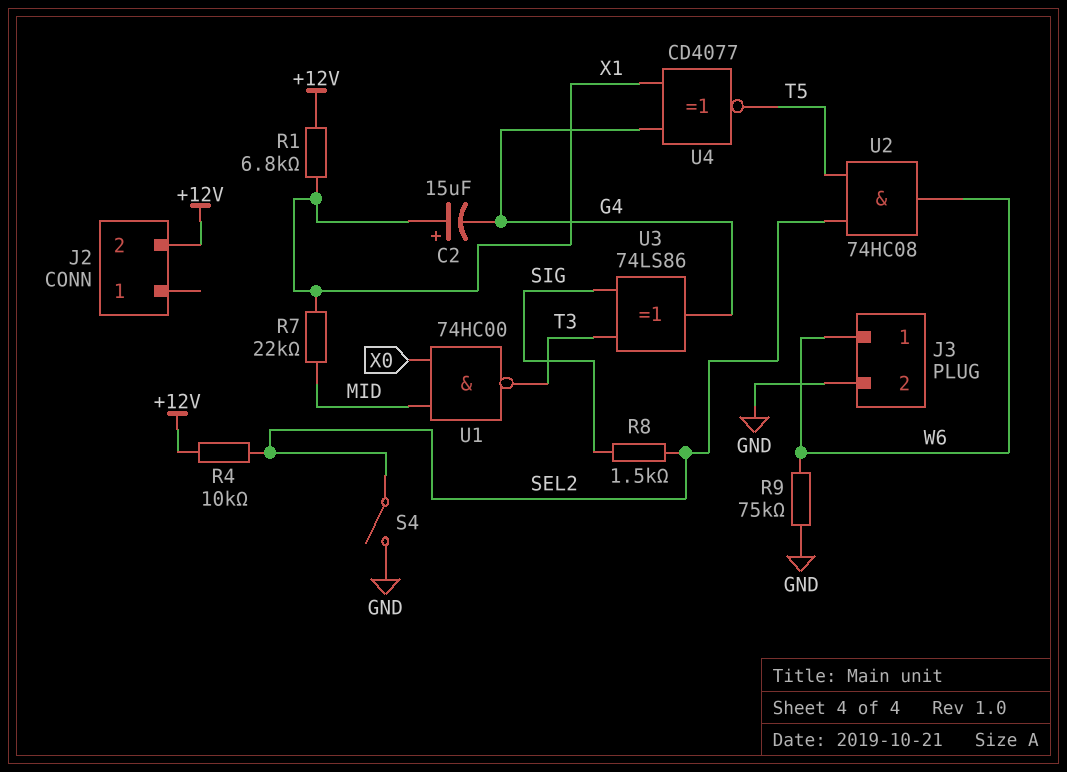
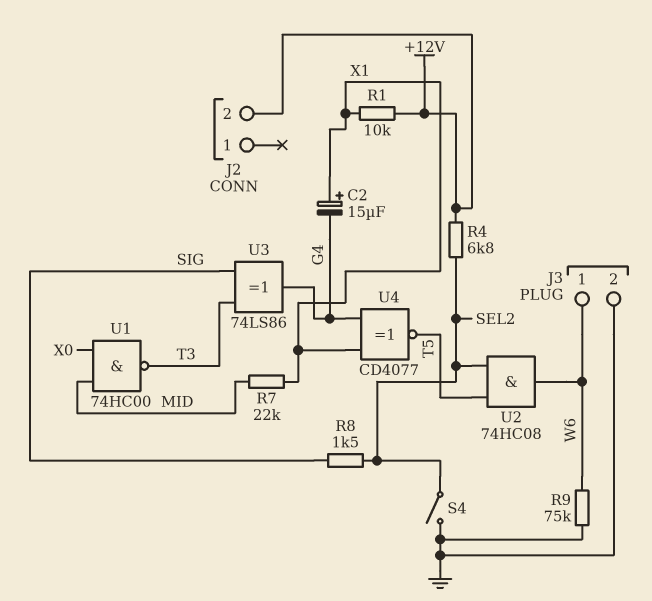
R1: 6.8k (+12V, X1) -> 10k (+12V, X1)
R4: 10k (+12V, SEL2) -> 6.8k (+12V, SEL2)

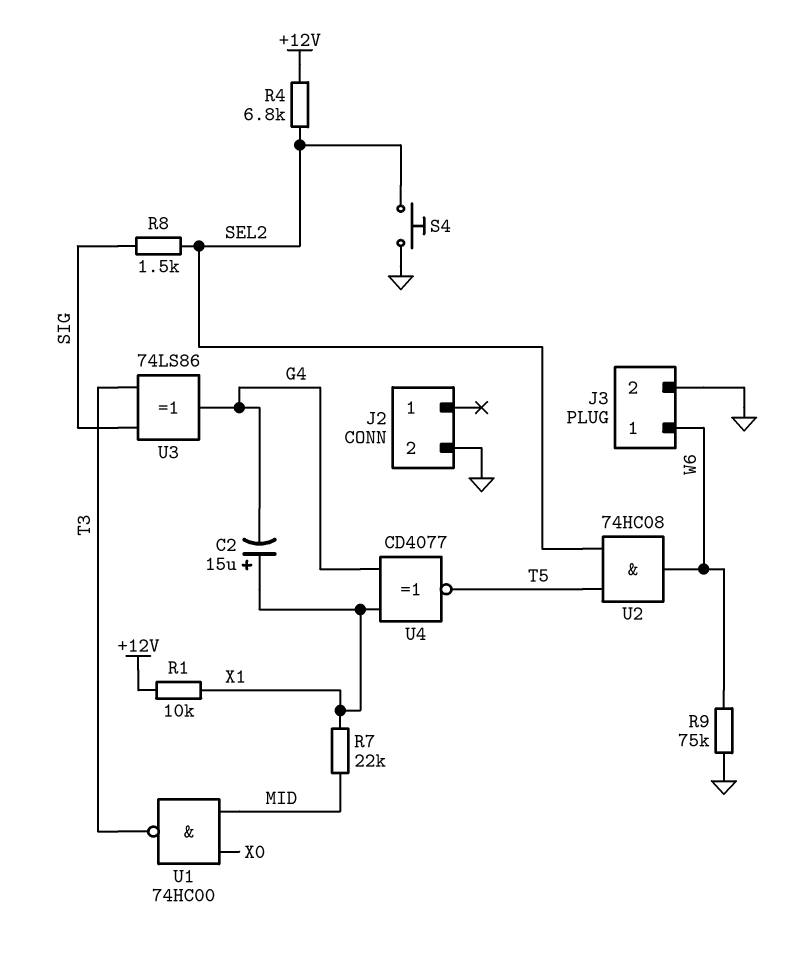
J2 pin 2: +12V -> GND
S4: switch (GND, SEL2) -> button (GND, SEL2)

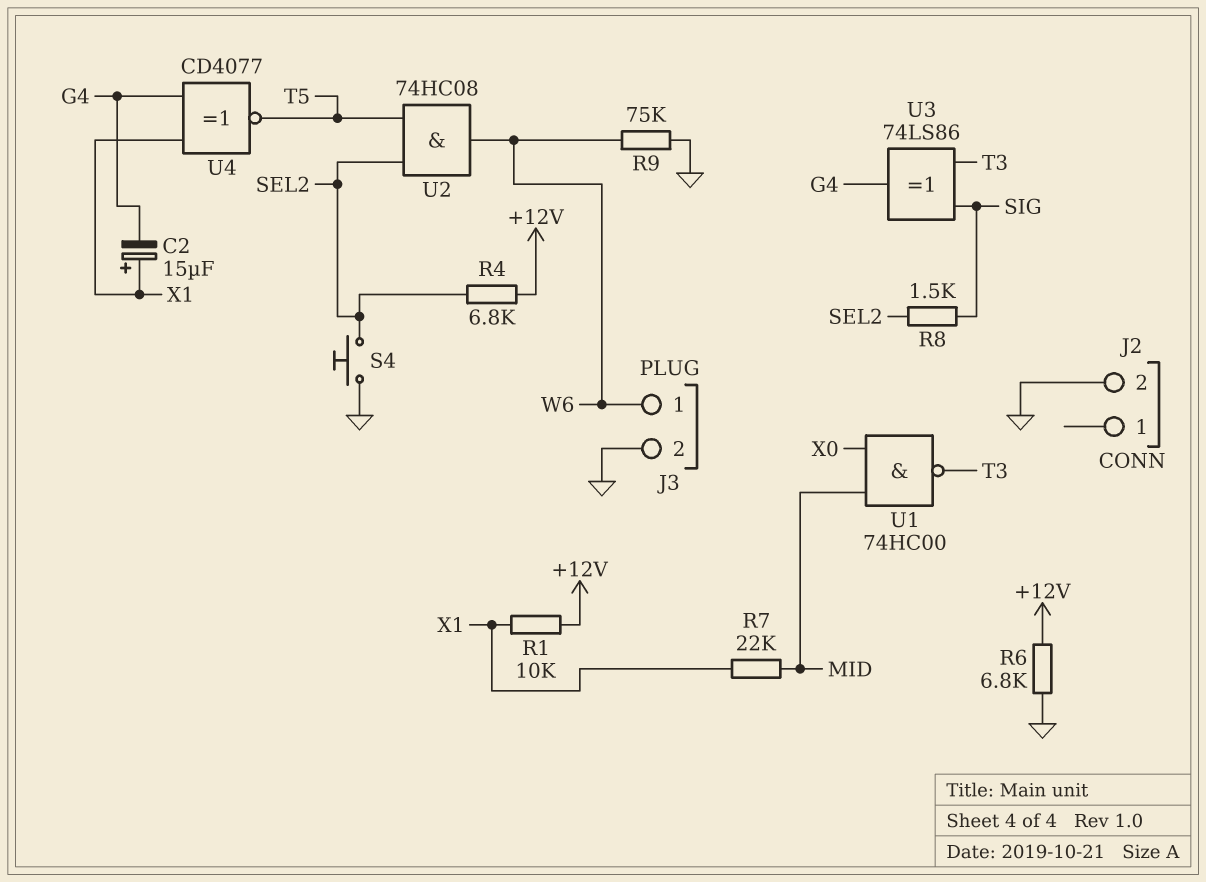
R6: none -> 6.8k (+12V, GND)

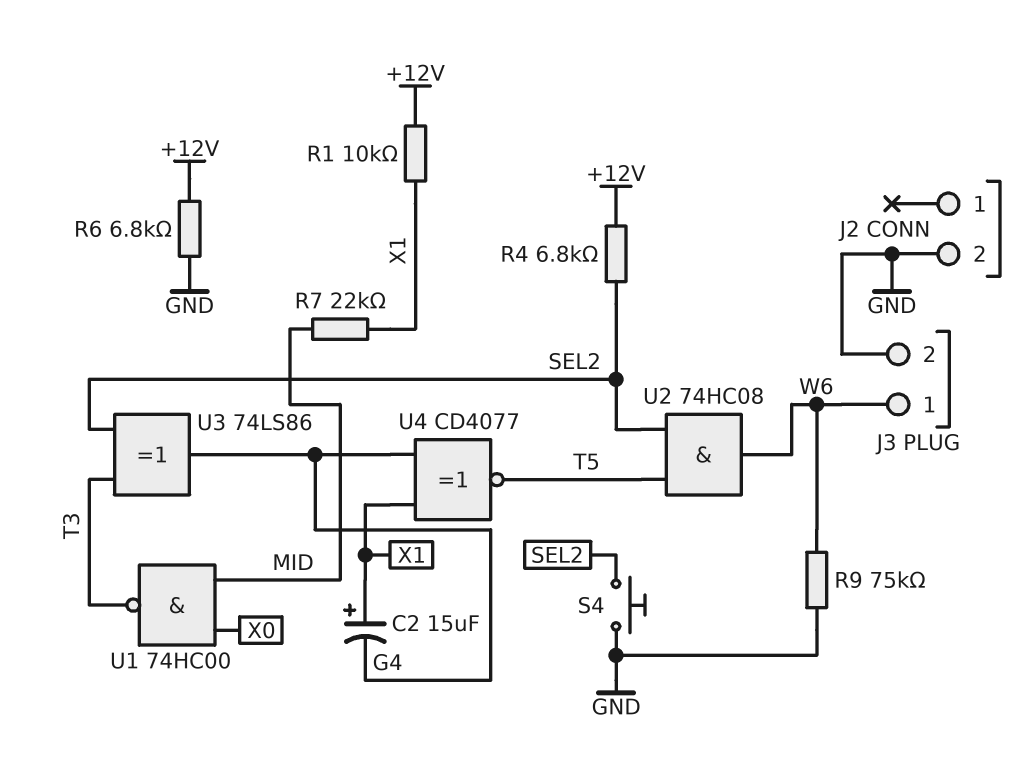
R8: 1.5k (SEL2, SIG) -> none
U3: XOR 74LS86 (in SIG, in T3, out G4) -> XOR 74LS86 (in SEL2, in T3, out G4)

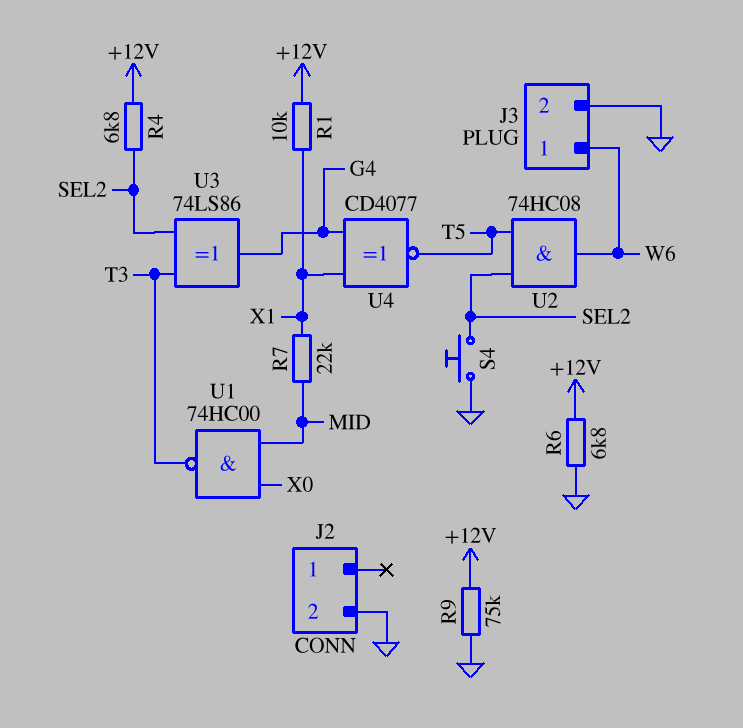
C2: 15uF (plus X1, minus G4) -> none
R9: 75k (GND, W6) -> 75k (+12V, GND)

